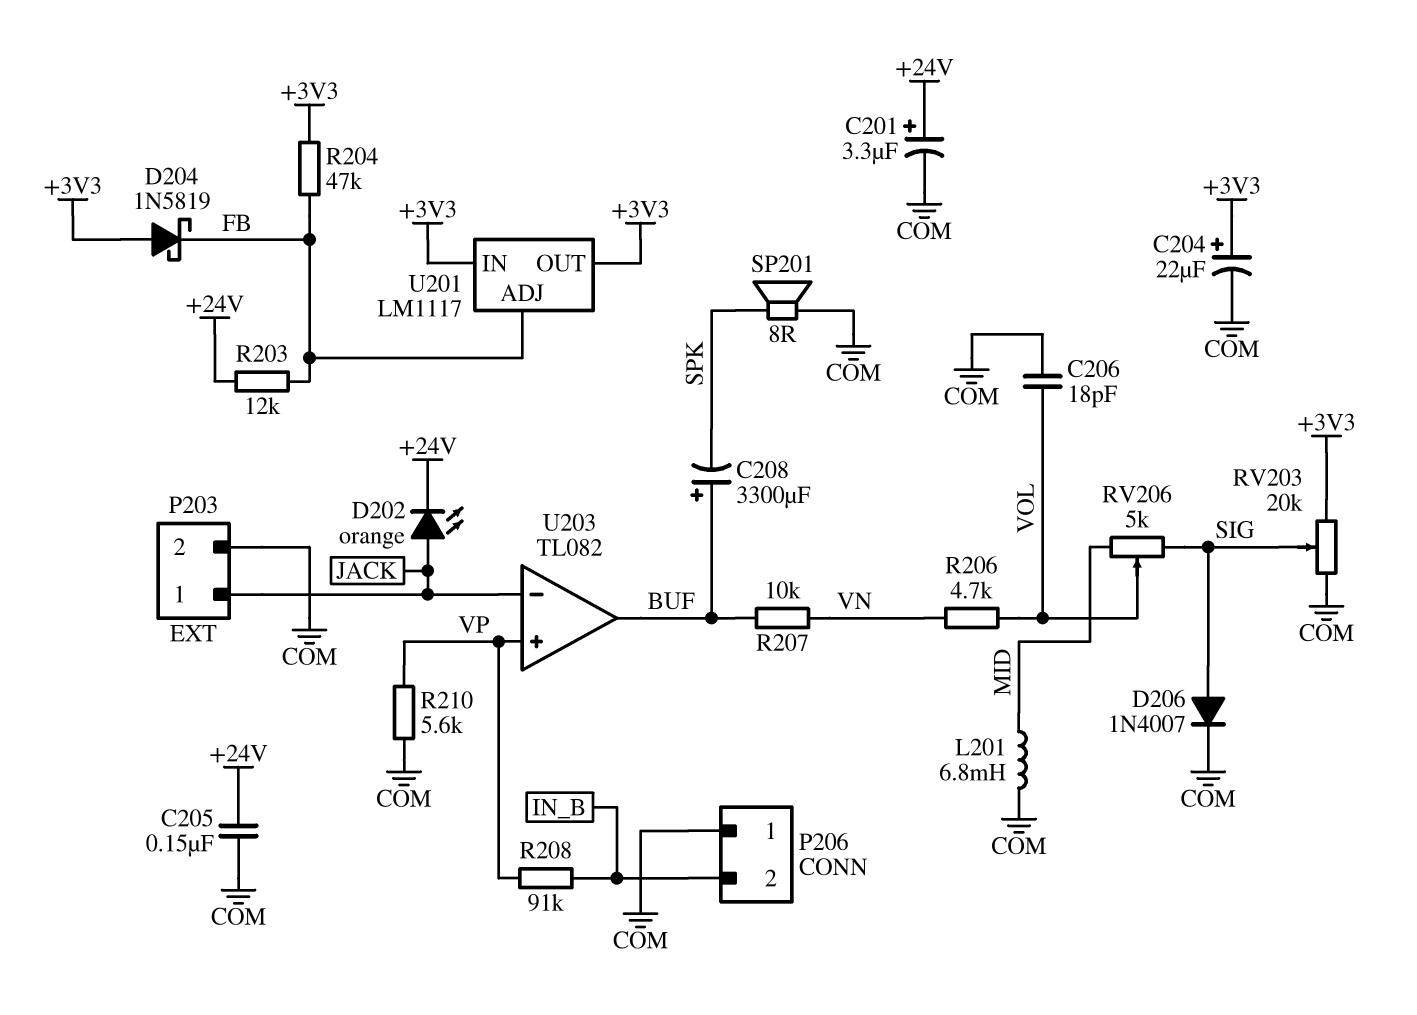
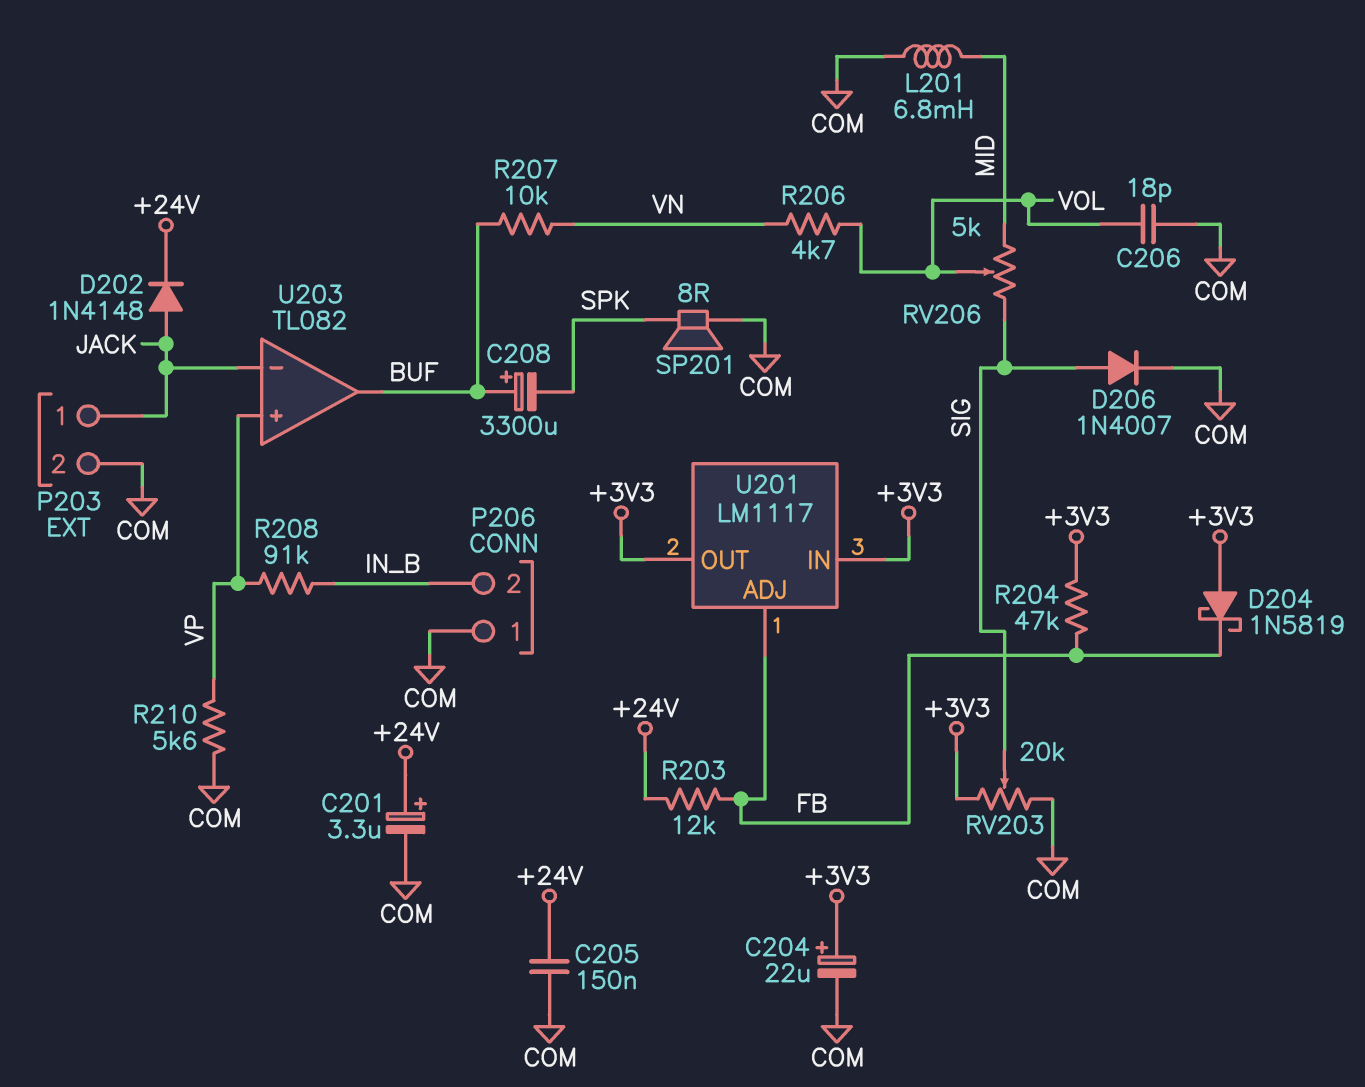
D202: LED orange (A JACK, K +24V) -> diode 1N4148 (A JACK, K +24V)

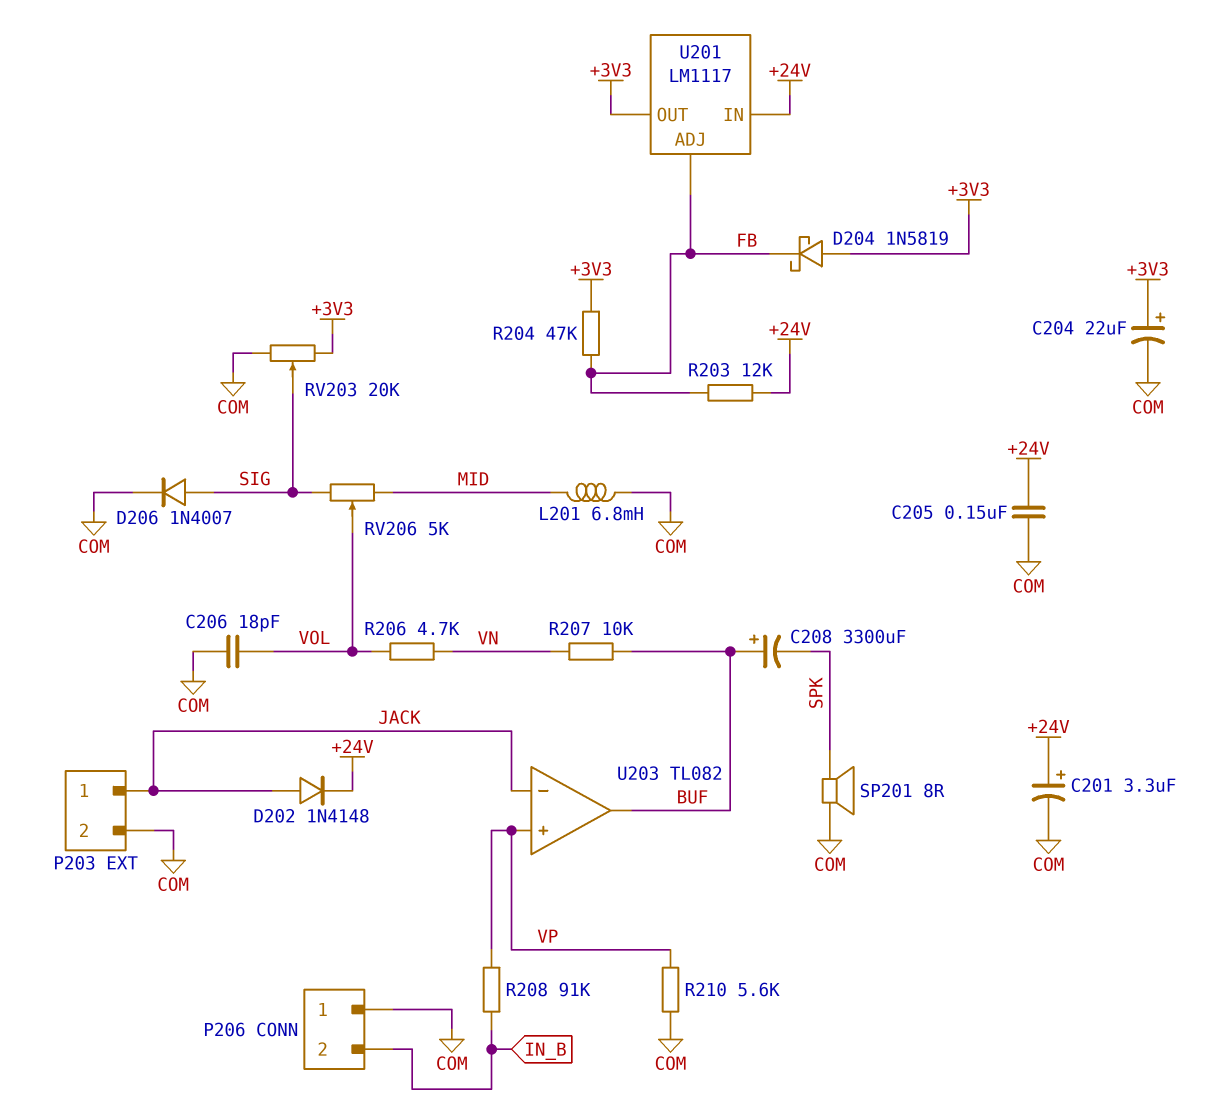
U201 pin IN: +3V3 -> +24V

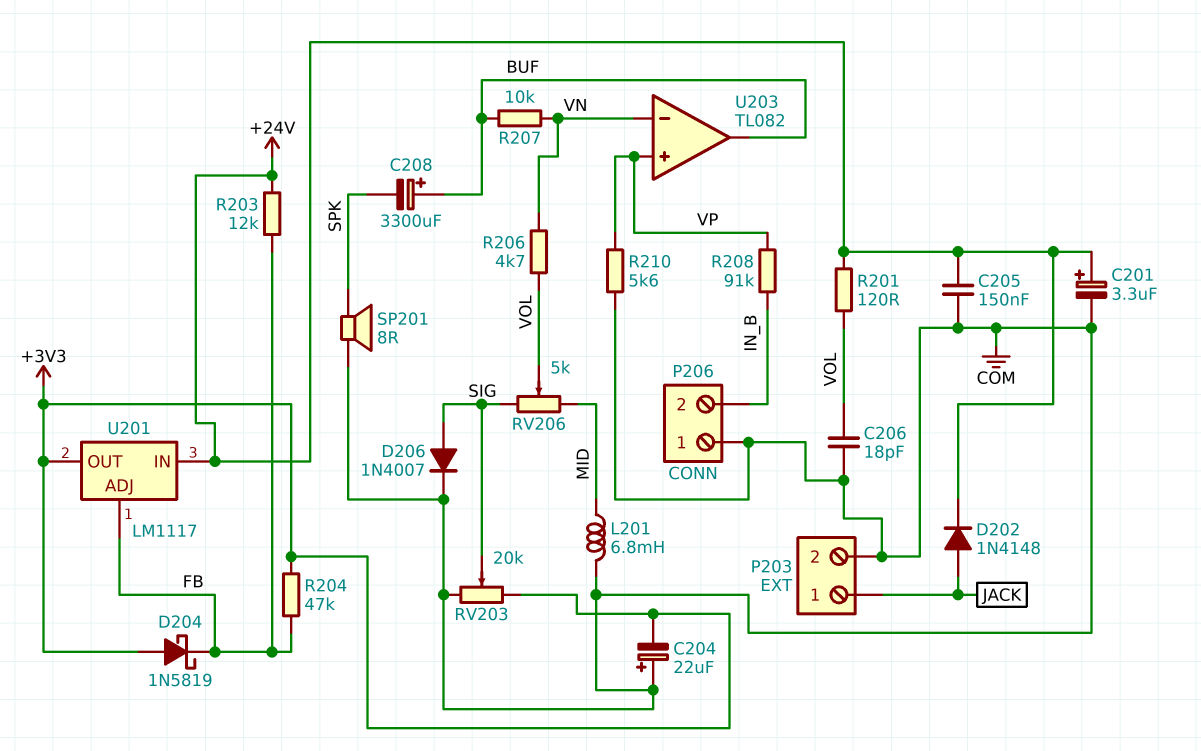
C204: 22uF (plus +3V3, minus COM) -> 22uF (plus COM, minus +3V3)
R201: none -> 120 (+24V, VOL)
U203 pin in-: JACK -> VN

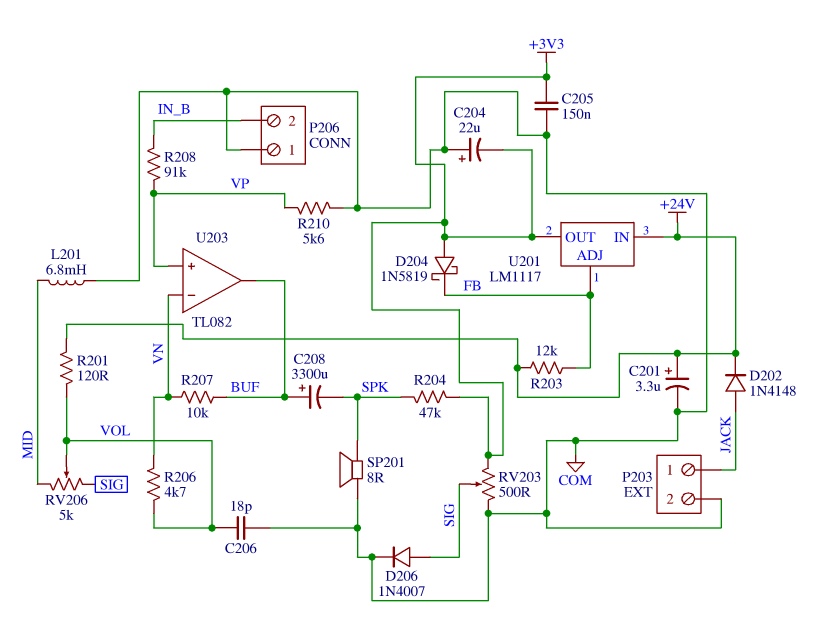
C205: 150nF (+24V, COM) -> 150nF (+3V3, COM)
R204: 47k (+3V3, FB) -> 47k (+3V3, SPK)
RV203: 20k (+3V3, COM, wiper SIG) -> 500 (+3V3, COM, wiper SIG)

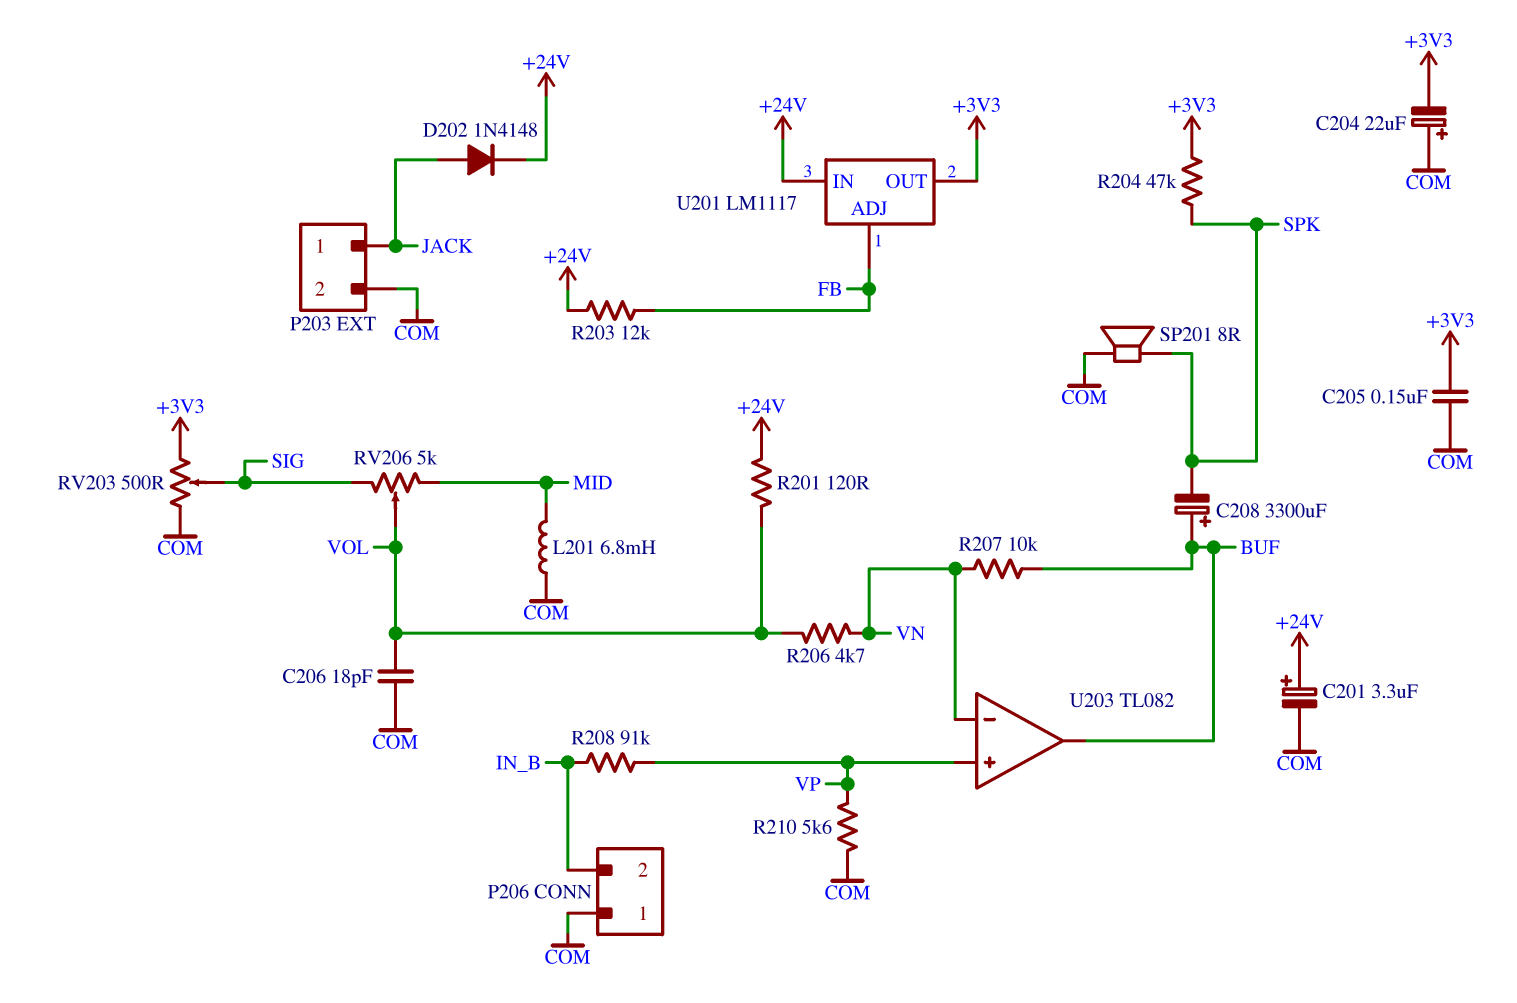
D204: schottky 1N5819 (A +3V3, K FB) -> none
D206: diode 1N4007 (A SIG, K COM) -> none

